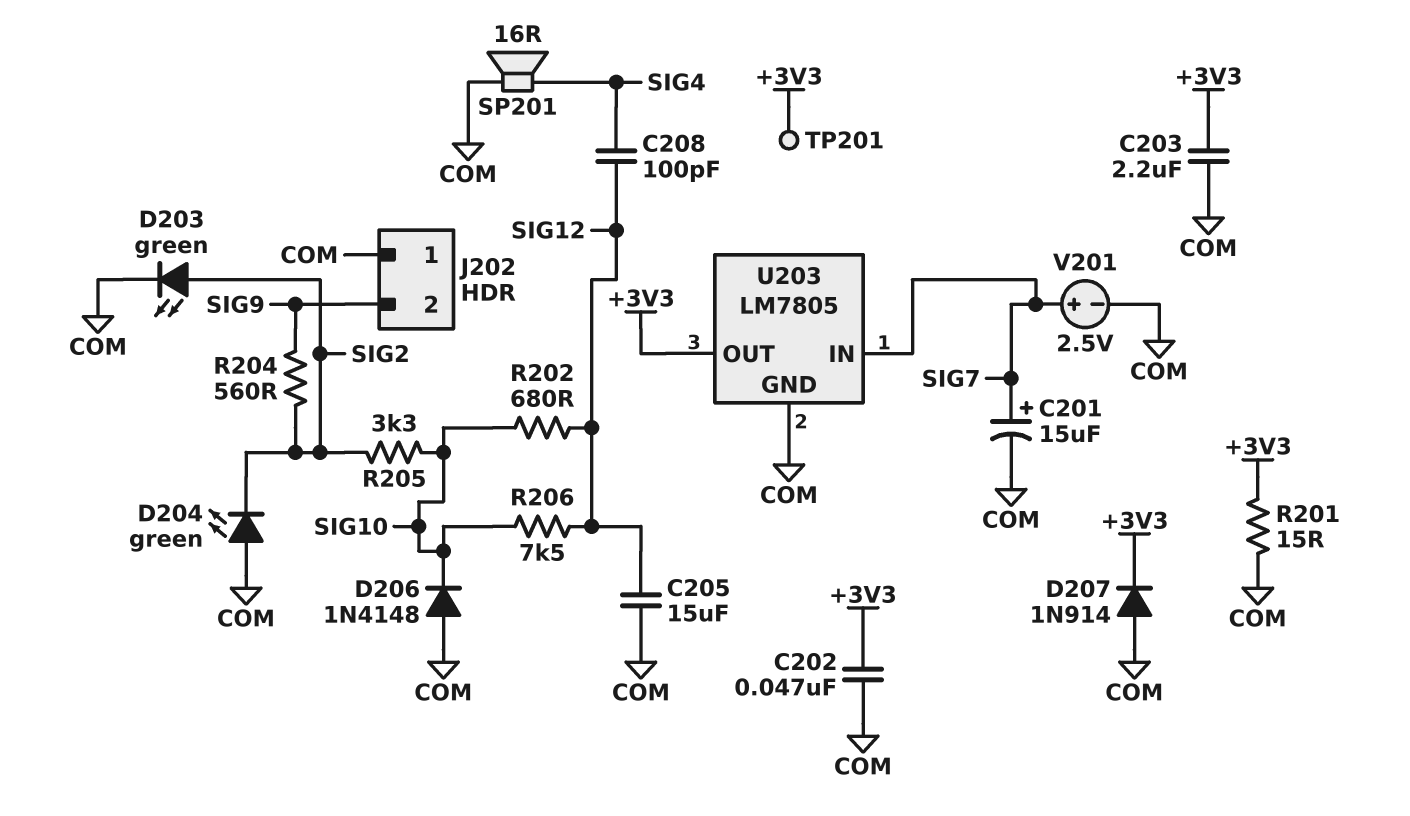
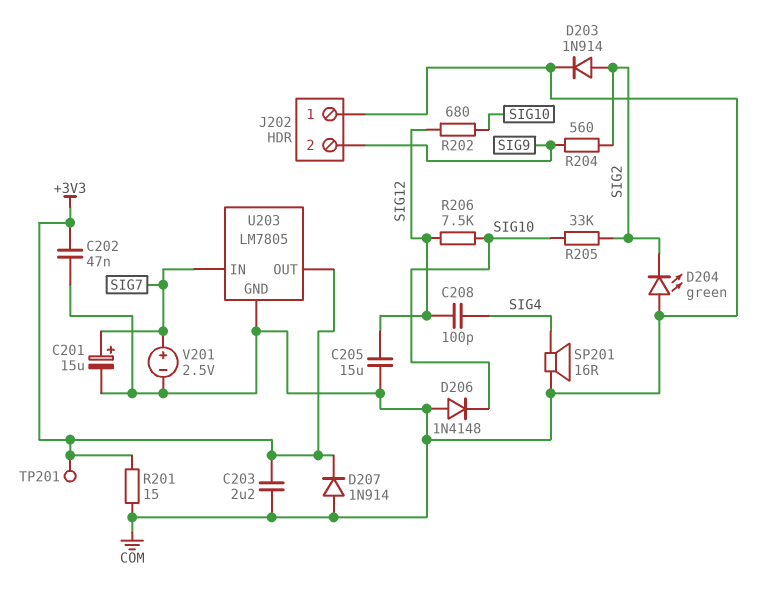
D203: LED green (A SIG2, K COM) -> diode 1N914 (A SIG2, K COM)
R205: 3.3k (SIG2, SIG10) -> 33k (SIG2, SIG10)

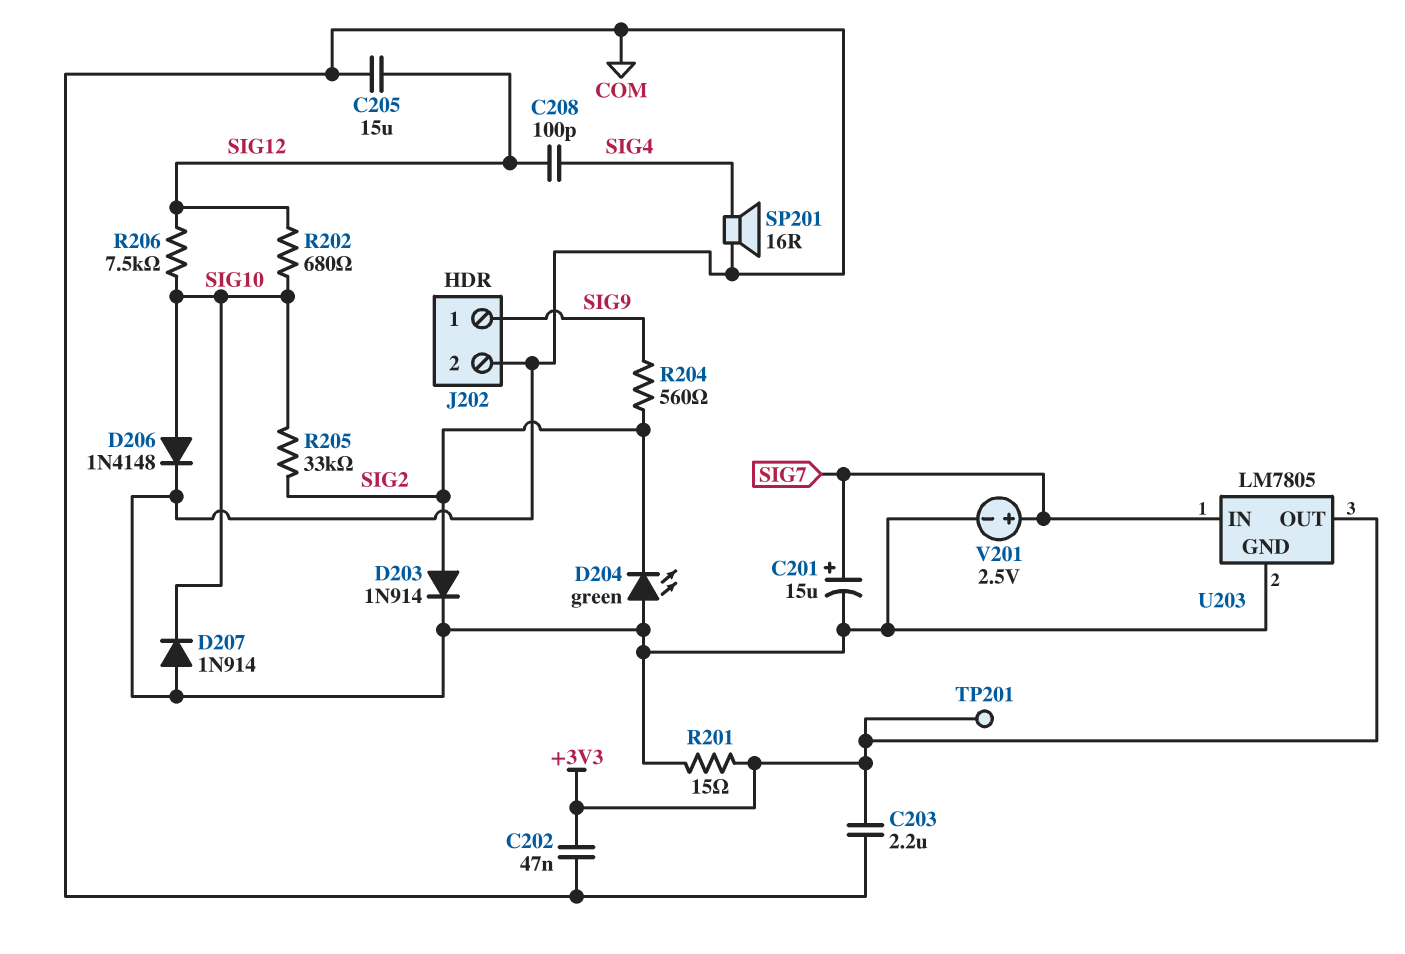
D206: diode 1N4148 (A COM, K SIG10) -> diode 1N4148 (A SIG10, K COM)
D207: diode 1N914 (A COM, K +3V3) -> diode 1N914 (A COM, K SIG10)
J202 pin 1: COM -> SIG9
J202 pin 2: SIG9 -> COM

